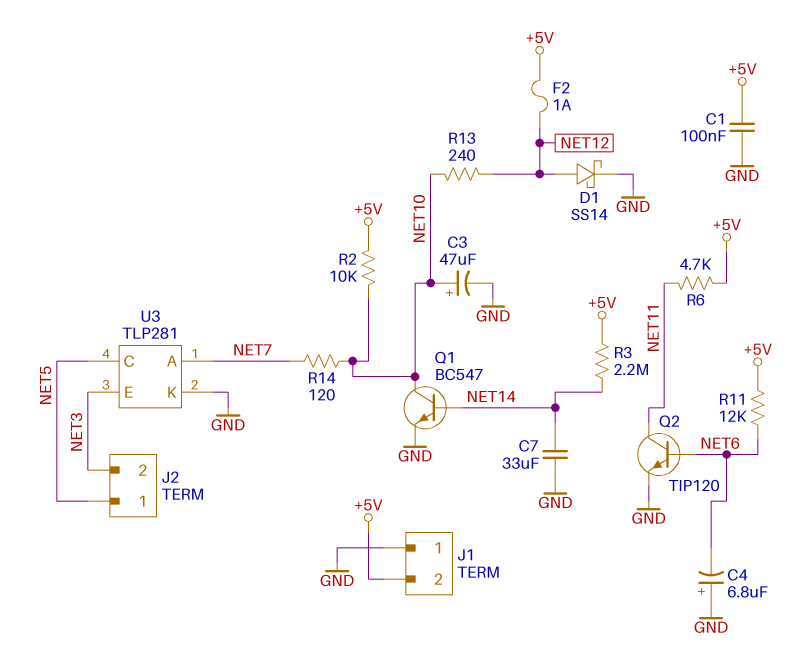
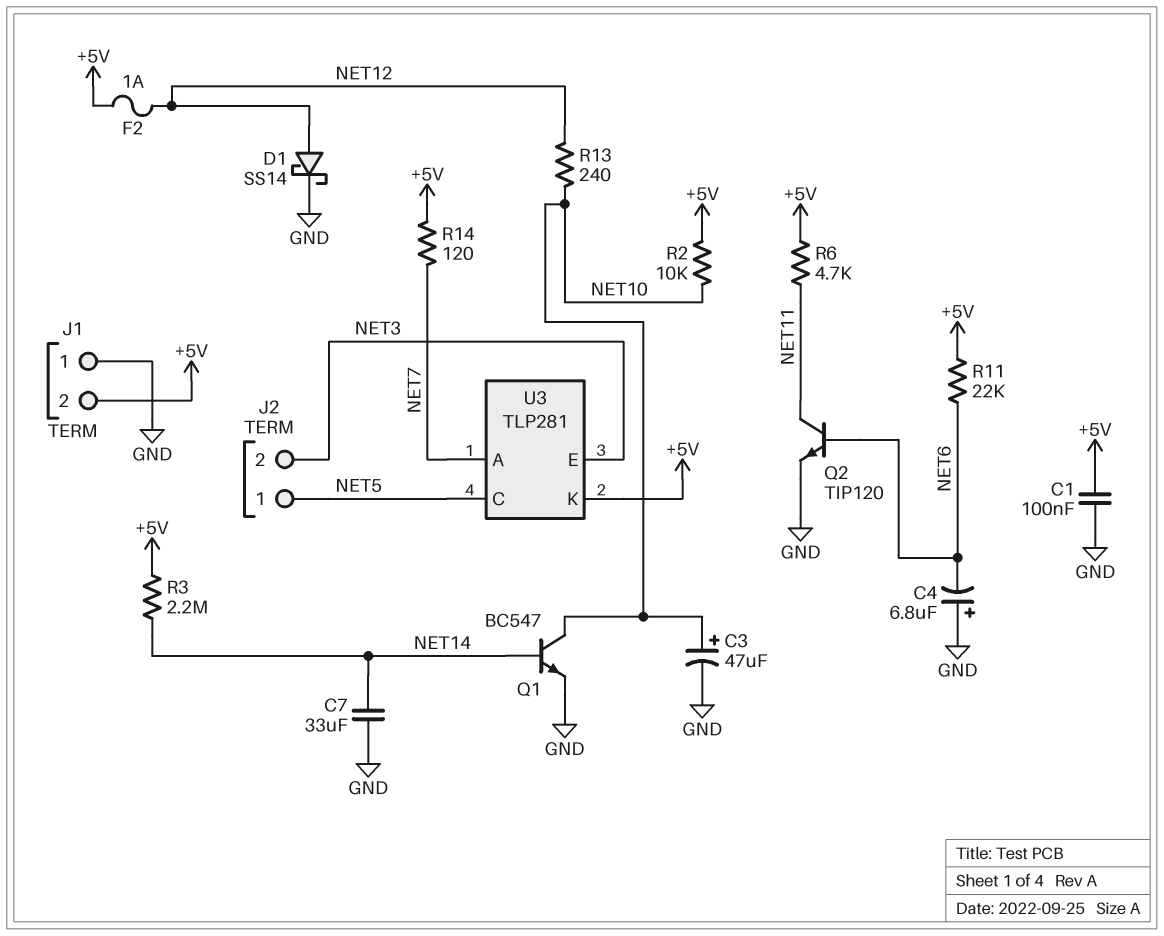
R11: 12k (+5V, NET6) -> 22k (+5V, NET6)
R14: 120 (NET7, NET10) -> 120 (+5V, NET7)
U3 pin K: GND -> +5V

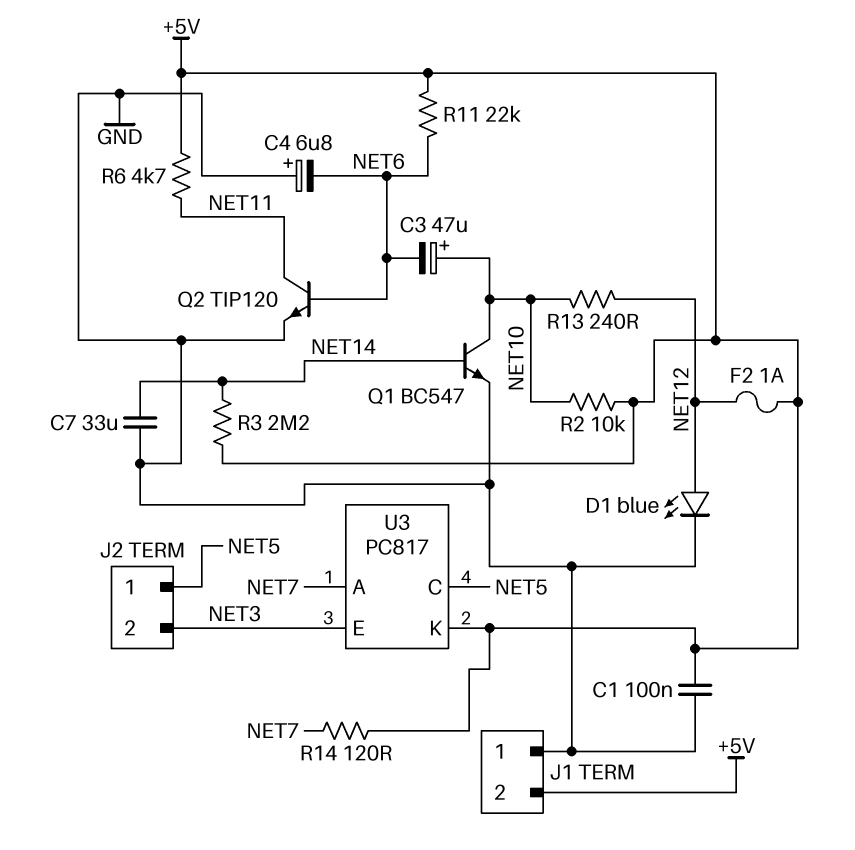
C3: 47uF (plus NET10, minus GND) -> 47uF (plus NET10, minus NET6)
D1: schottky SS14 (A NET12, K GND) -> LED blue (A NET12, K GND)
U3: TLP281 -> PC817

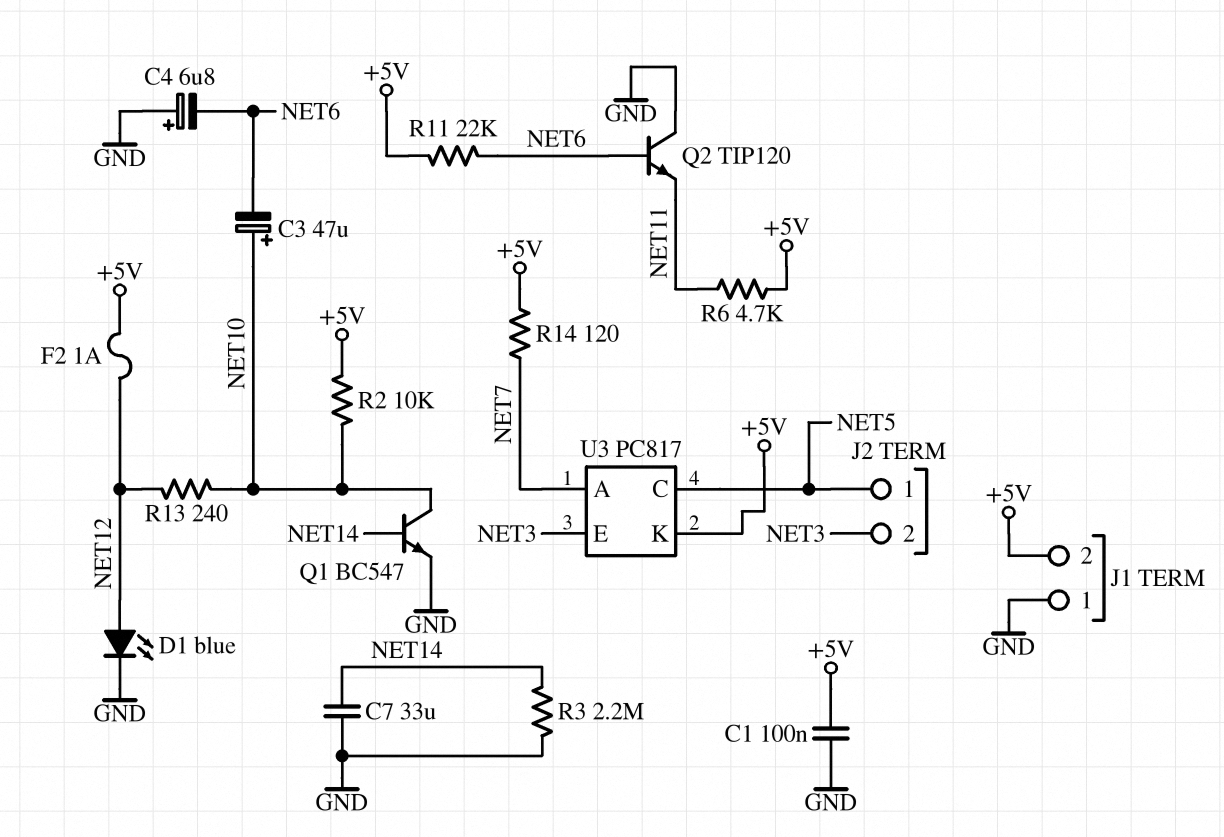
Q2: NPN TIP120 (B NET6, C NET11, E GND) -> NPN TIP120 (B NET6, C GND, E NET11)
R3: 2.2M (+5V, NET14) -> 2.2M (GND, NET14)

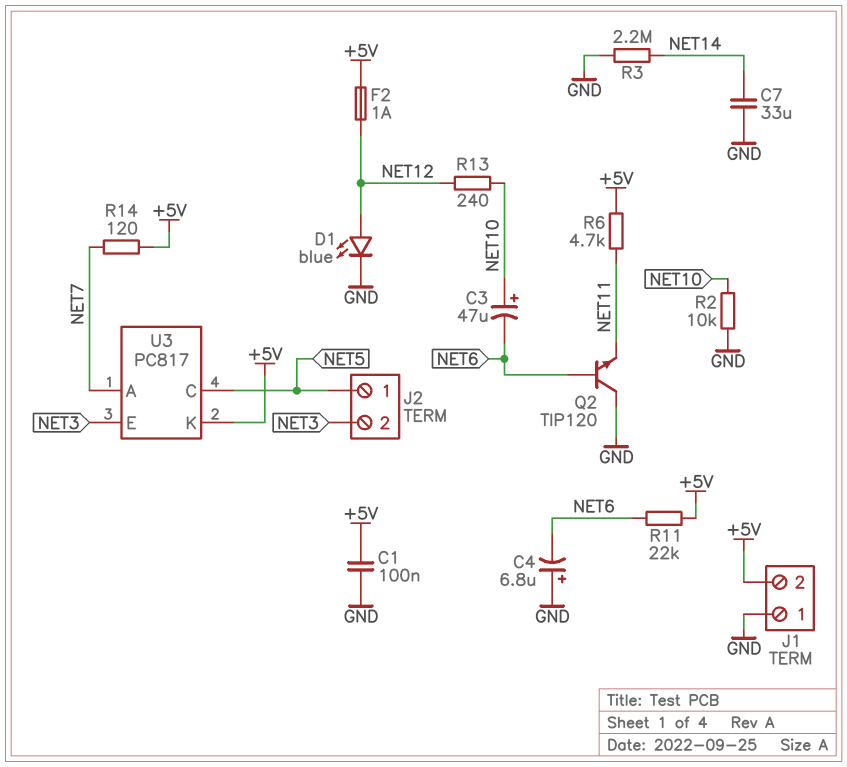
Q1: NPN BC547 (B NET14, C NET10, E GND) -> none
R2: 10k (+5V, NET10) -> 10k (GND, NET10)

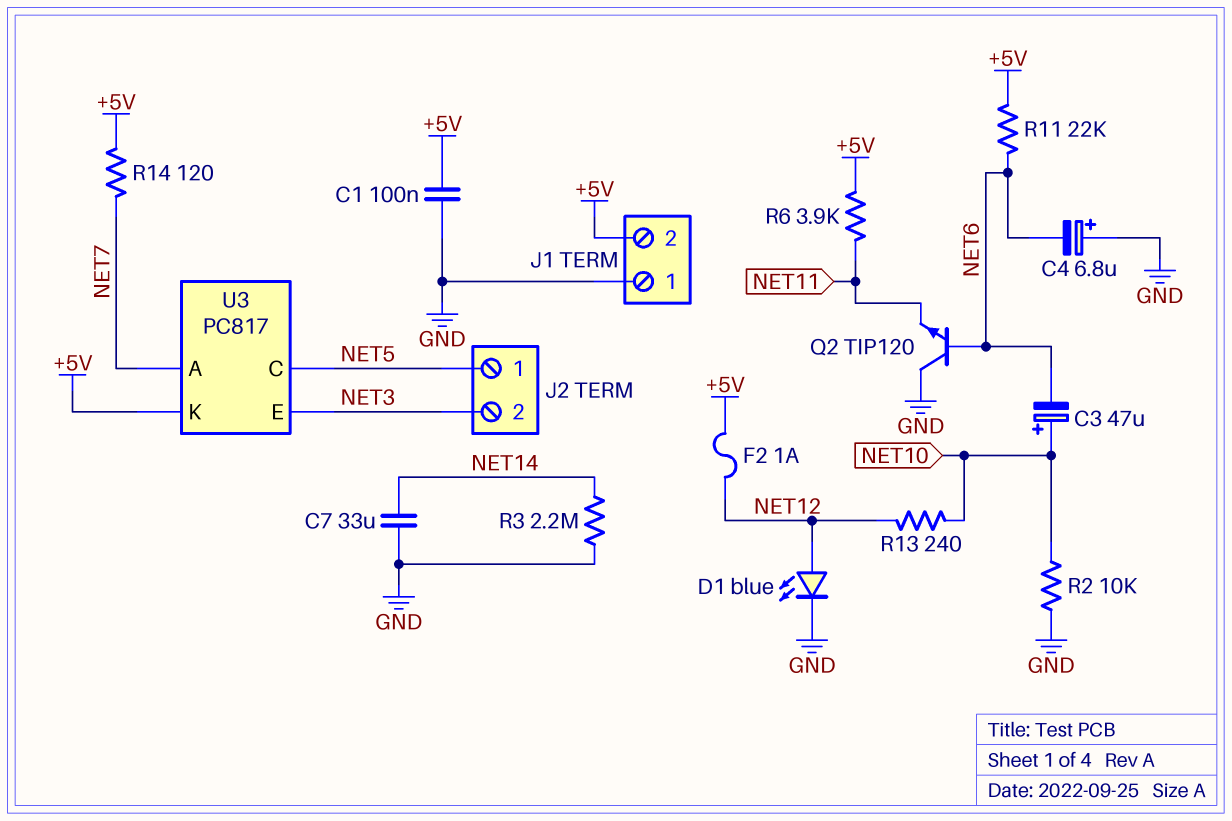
R6: 4.7k (+5V, NET11) -> 3.9k (+5V, NET11)

